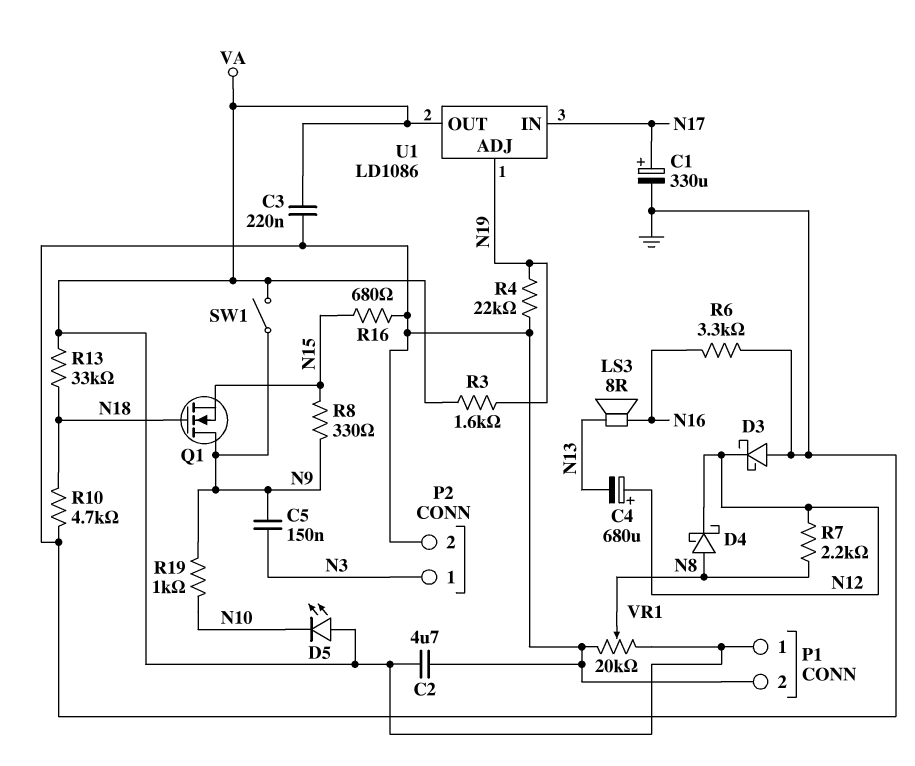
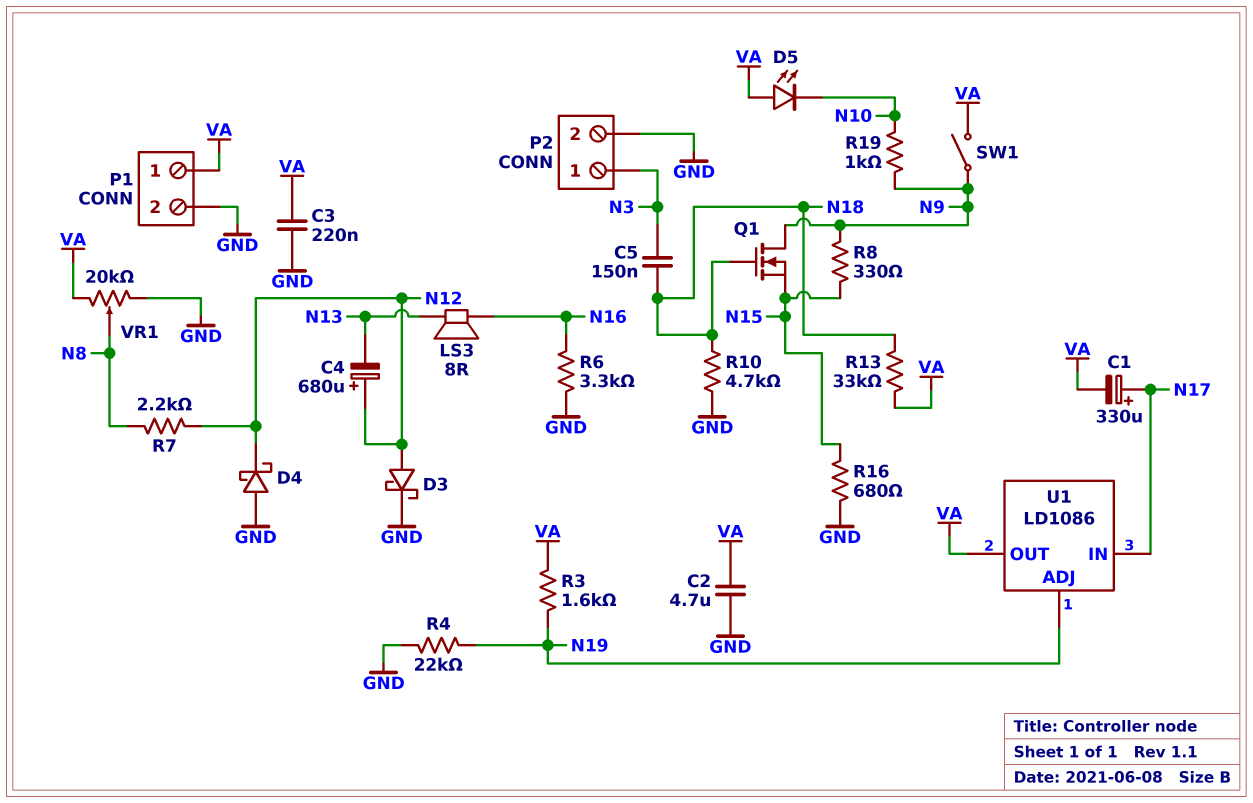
C1: 330uF (plus N17, minus GND) -> 330uF (plus N17, minus VA)
C5: 150nF (N3, N9) -> 150nF (N3, N18)
D3: schottky (A GND, K N12) -> schottky (A N12, K GND)
D4: schottky (A N8, K N12) -> schottky (A GND, K N12)

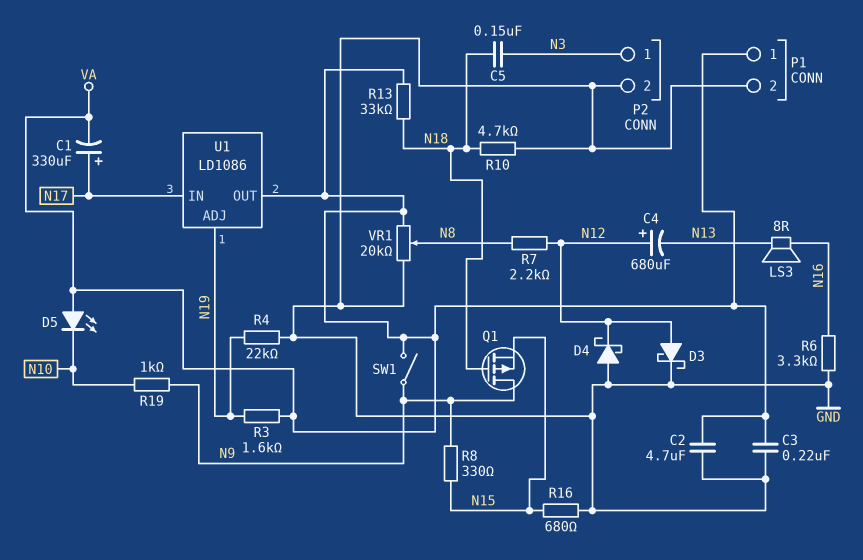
Q1: NMOS (G N18, D N9, S N15) -> PMOS (G N18, D N9, S N15)

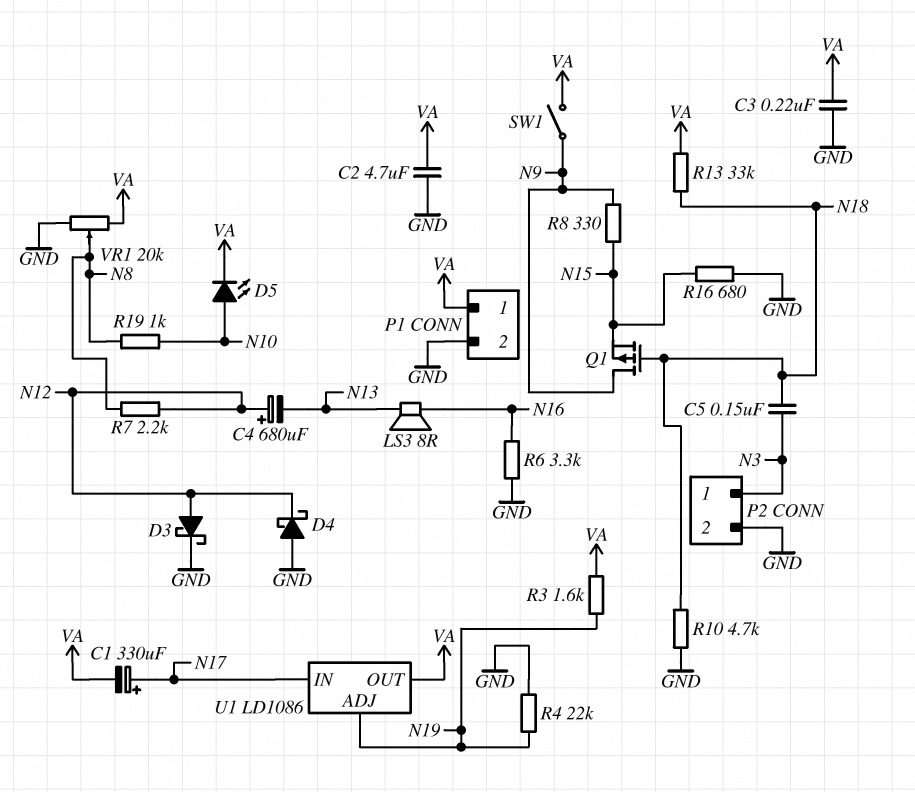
D5: LED (A VA, K N10) -> LED (A N10, K VA)
R19: 1k (N9, N10) -> 1k (N8, N10)

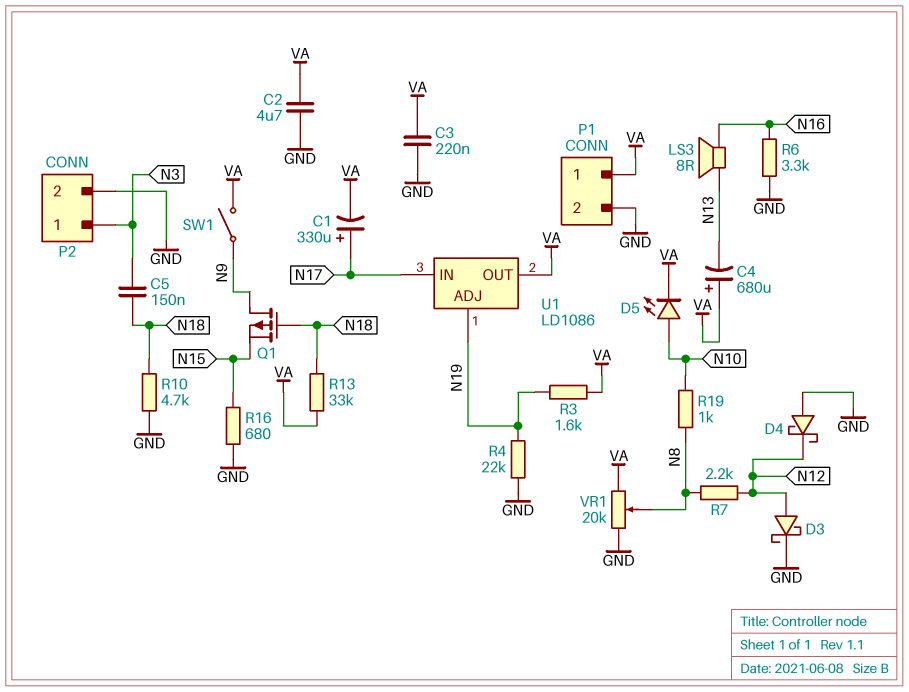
C4: 680uF (plus N12, minus N13) -> 680uF (plus VA, minus N13)
R8: 330 (N9, N15) -> none

